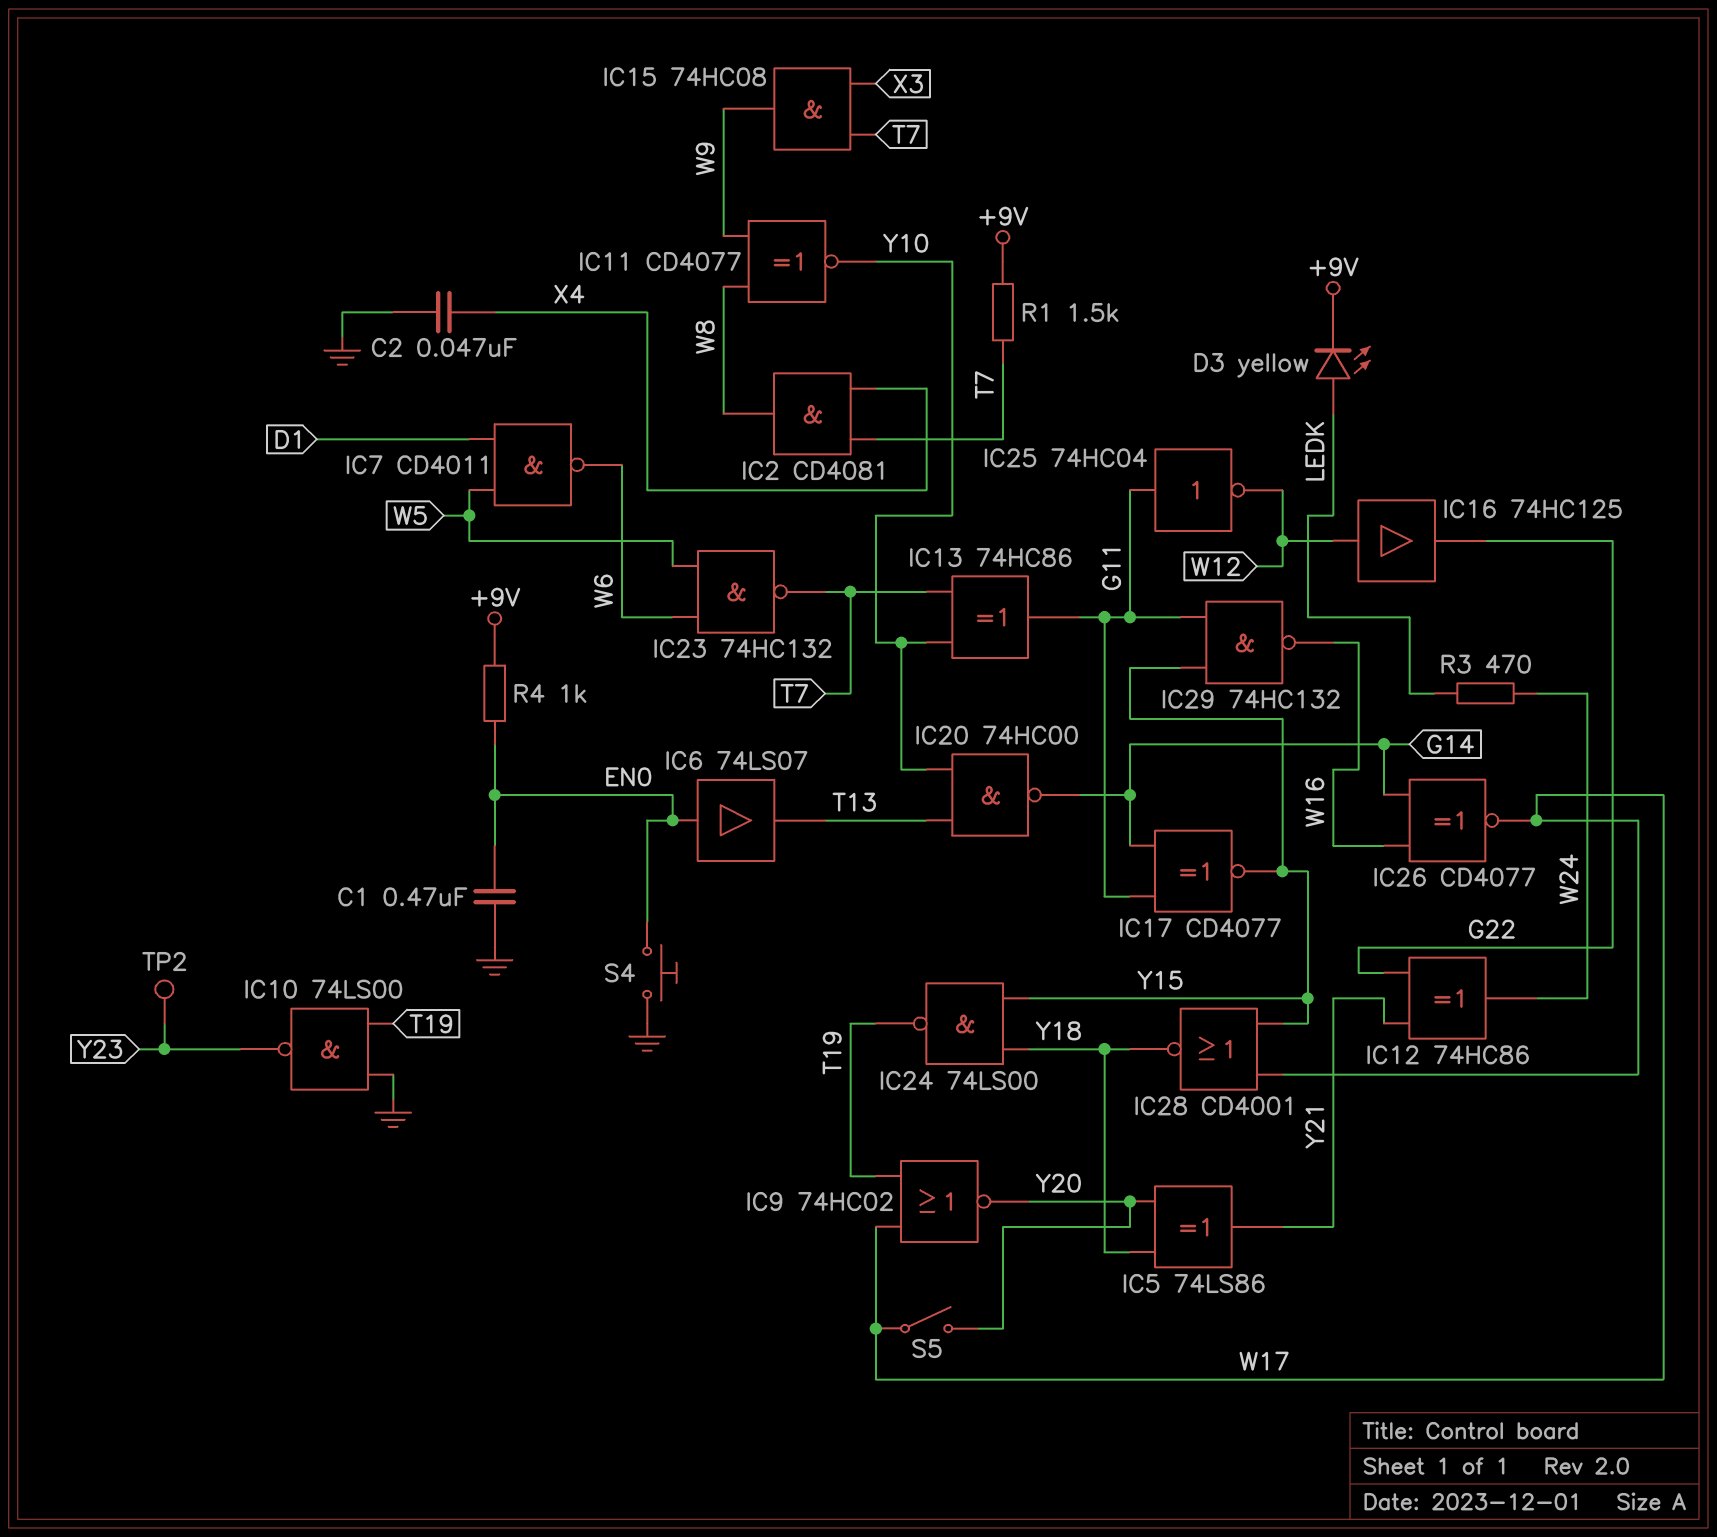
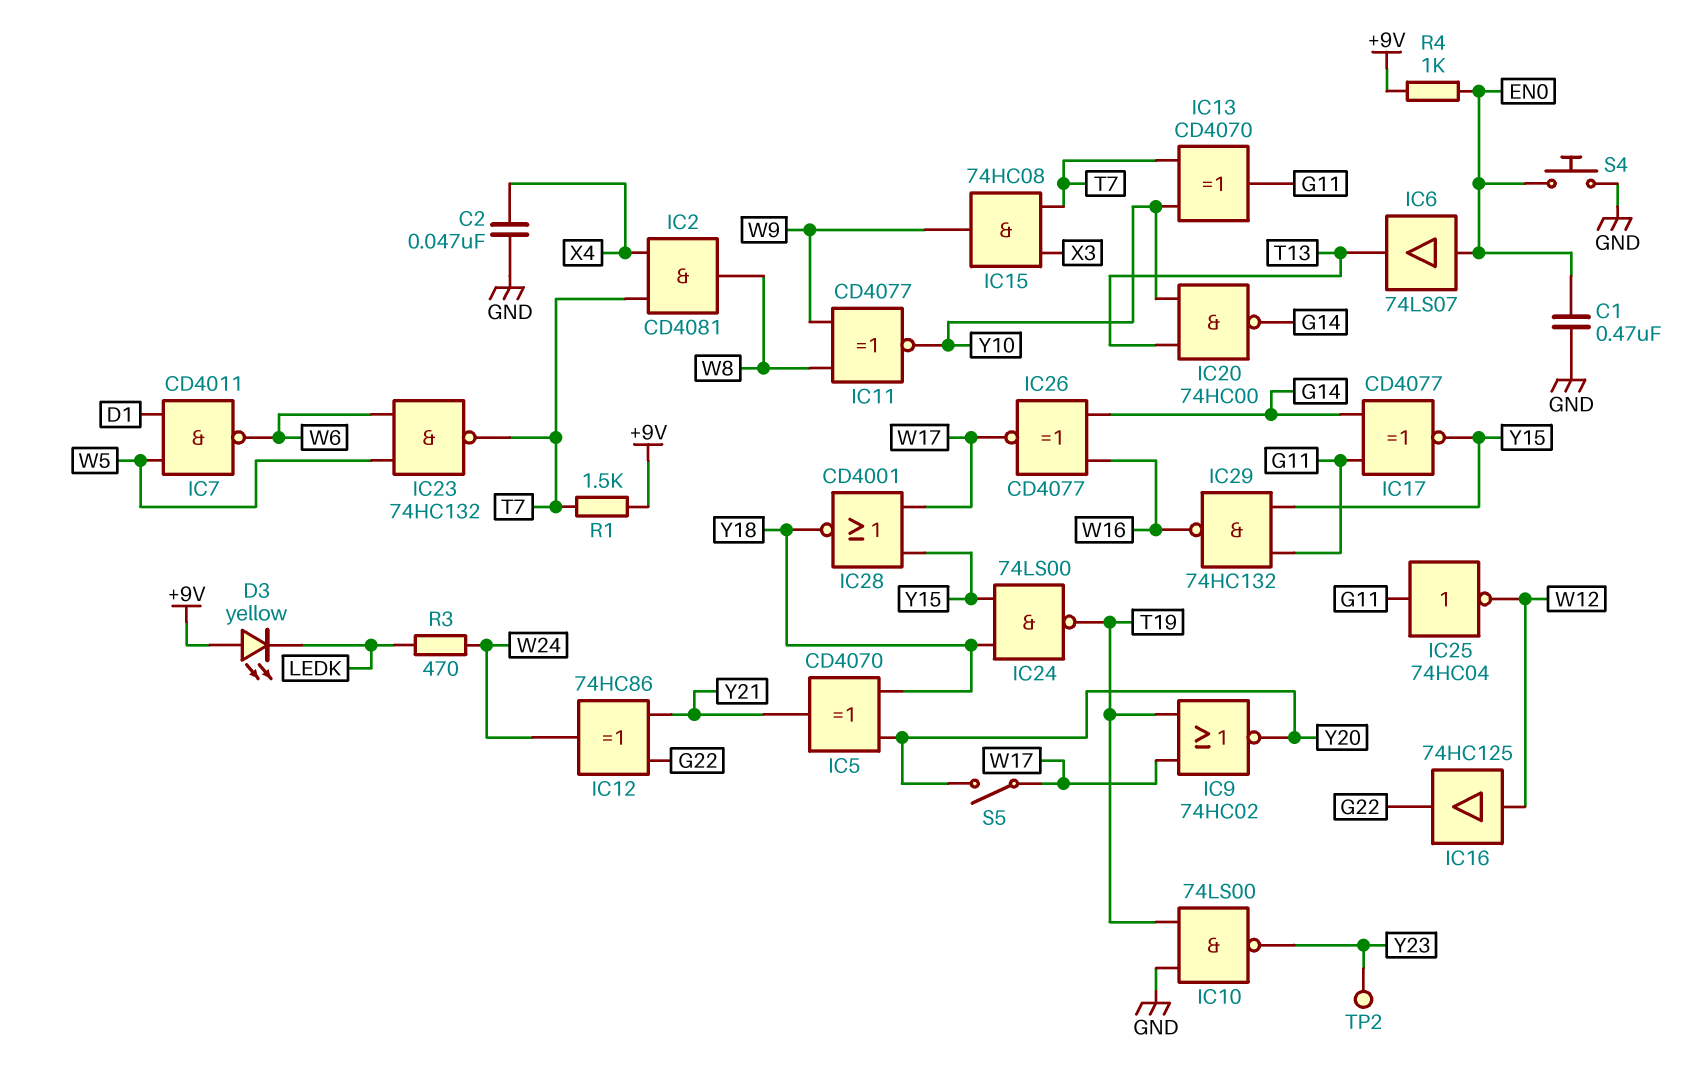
D3: LED yellow (A LEDK, K +9V) -> LED yellow (A +9V, K LEDK)
IC5: XOR 74LS86 (in Y18, in Y20, out Y21) -> XOR CD4070 (in Y18, in Y20, out Y21)
IC13: XOR 74HC86 (in T7, in Y10, out G11) -> XOR CD4070 (in T7, in Y10, out G11)

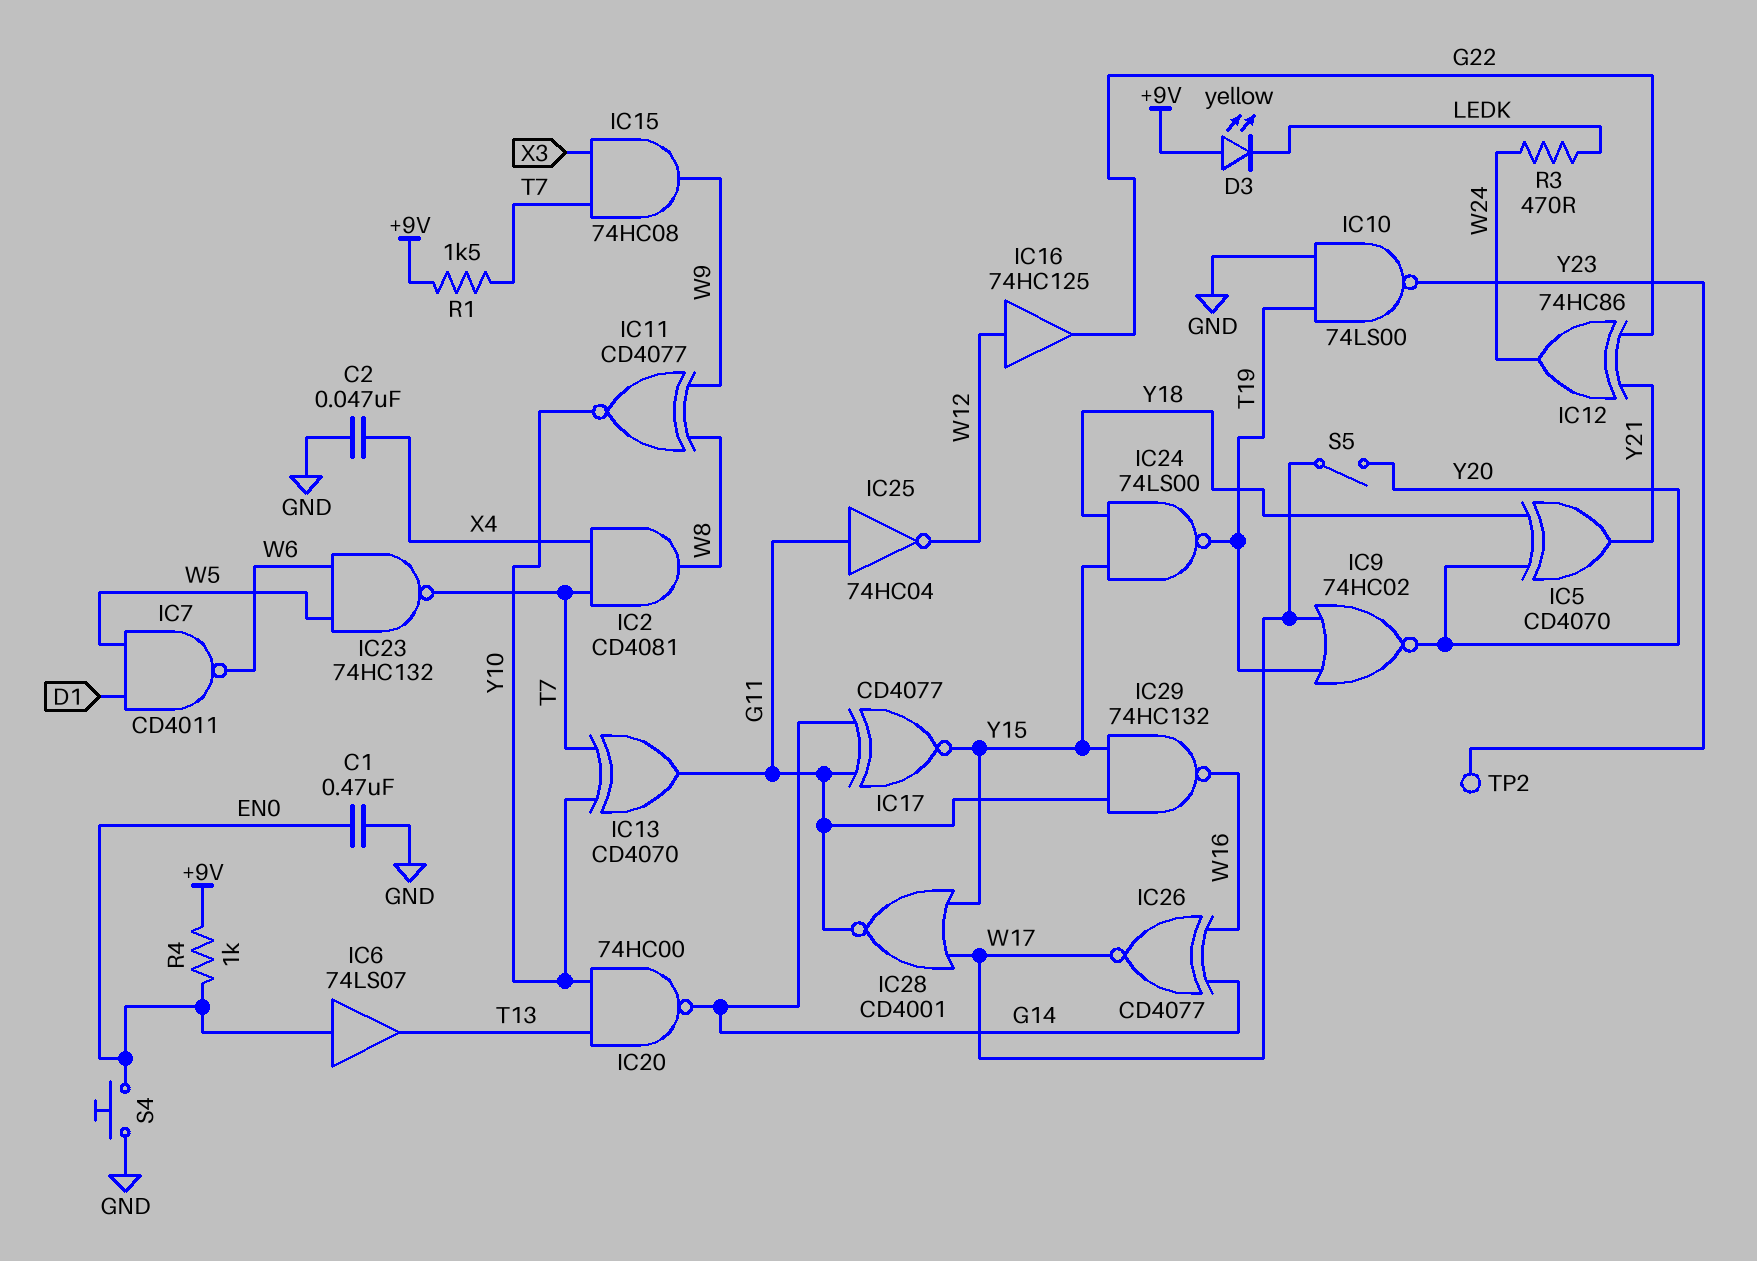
IC28: NOR CD4001 (in W17, in Y15, out Y18) -> NOR CD4001 (in W17, in Y15, out G11)

